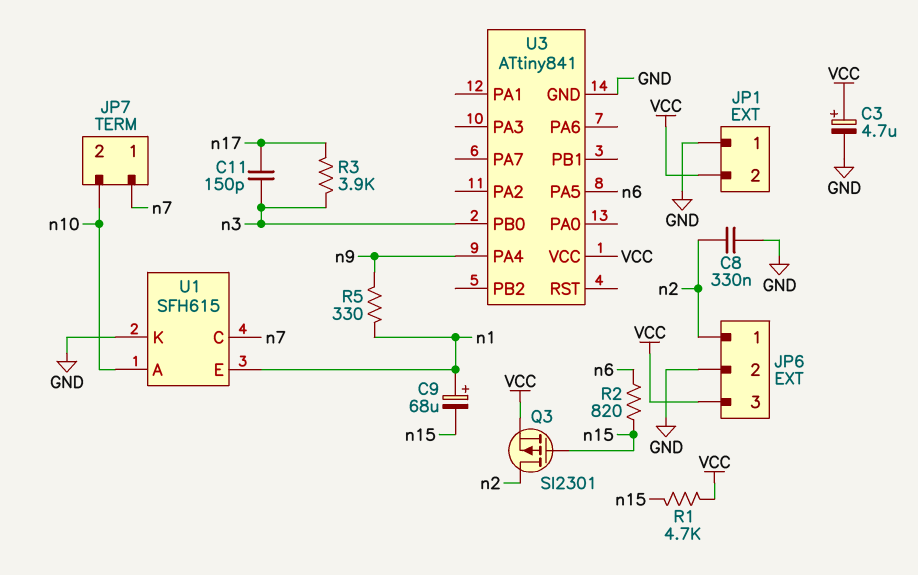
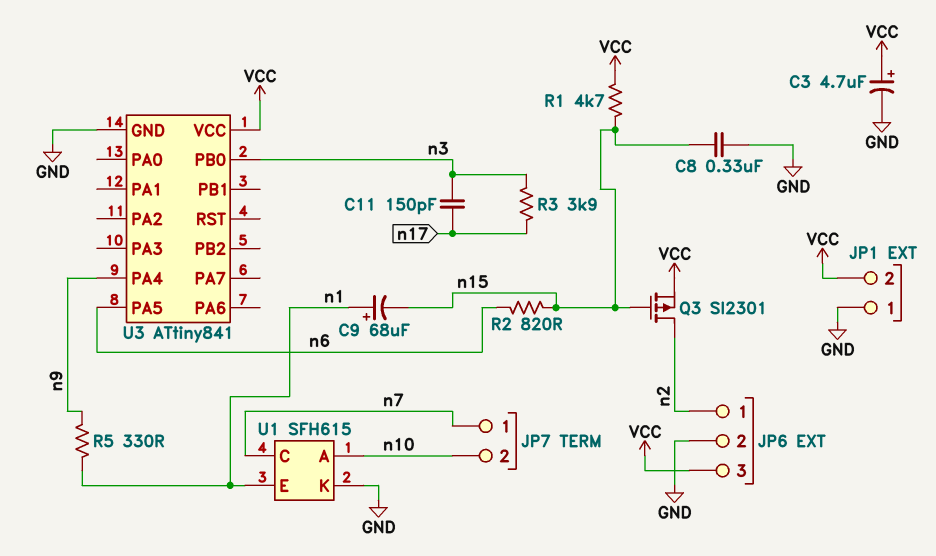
C8: 330nF (GND, n2) -> 330nF (GND, n15)

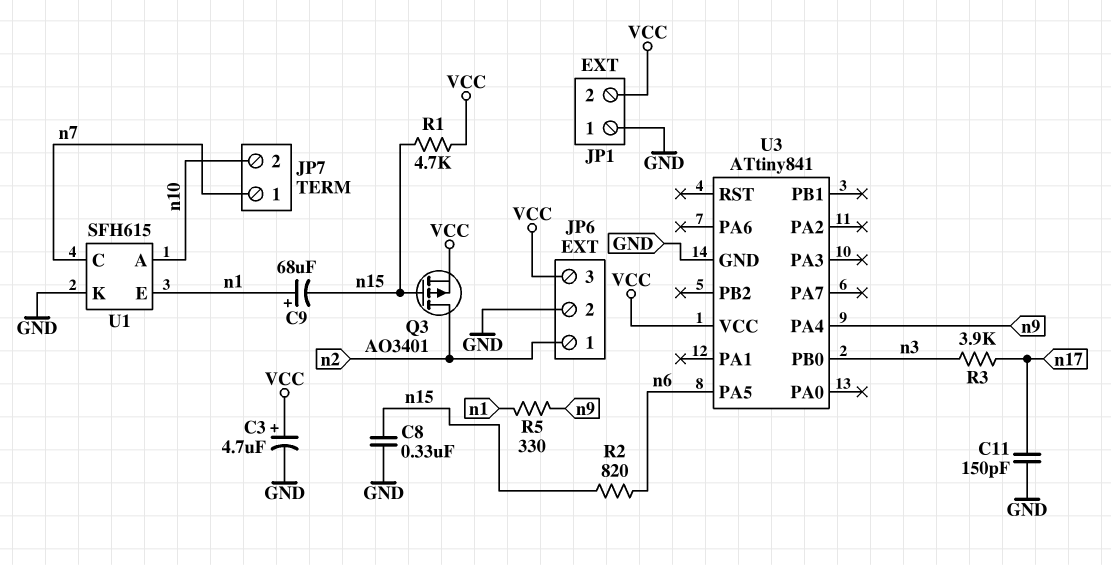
C11: 150pF (n3, n17) -> 150pF (GND, n17)
Q3: PMOS SI2301 (G n15, D n2, S VCC) -> PMOS AO3401 (G n15, D n2, S VCC)

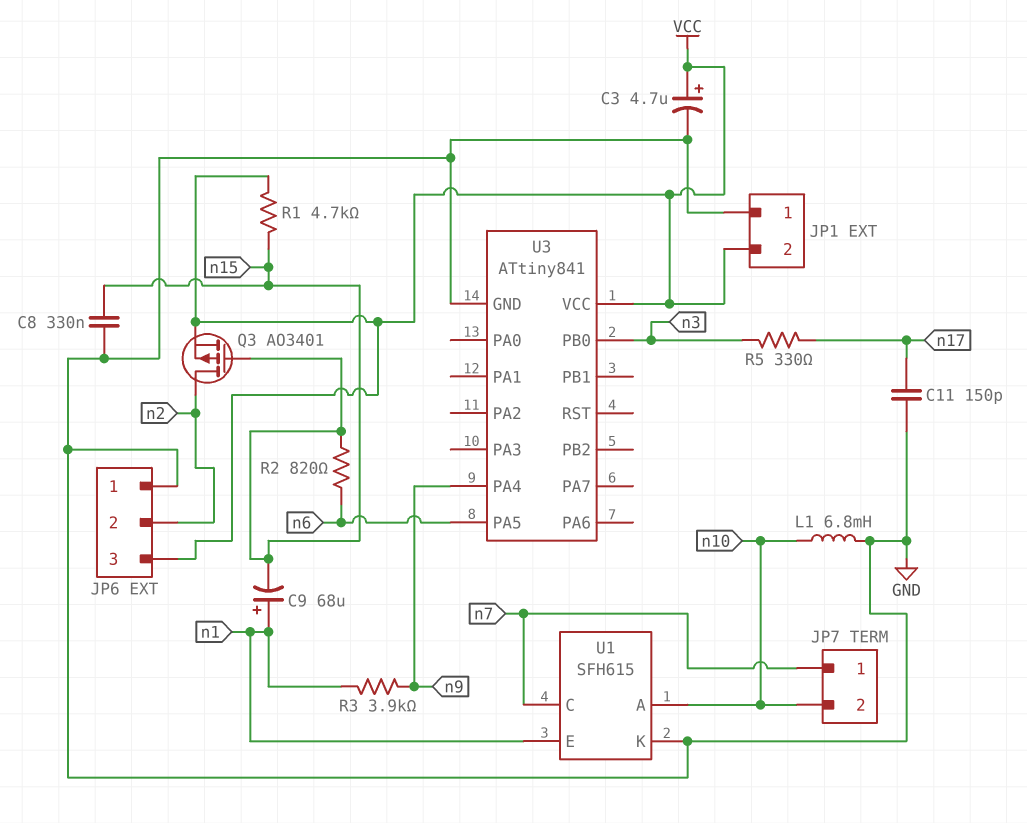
JP6 pin 1: n2 -> GND
JP6 pin 2: GND -> n2
L1: none -> 6.8mH (GND, n10)
R3: 3.9k (n3, n17) -> 3.9k (n1, n9)
R5: 330 (n1, n9) -> 330 (n3, n17)

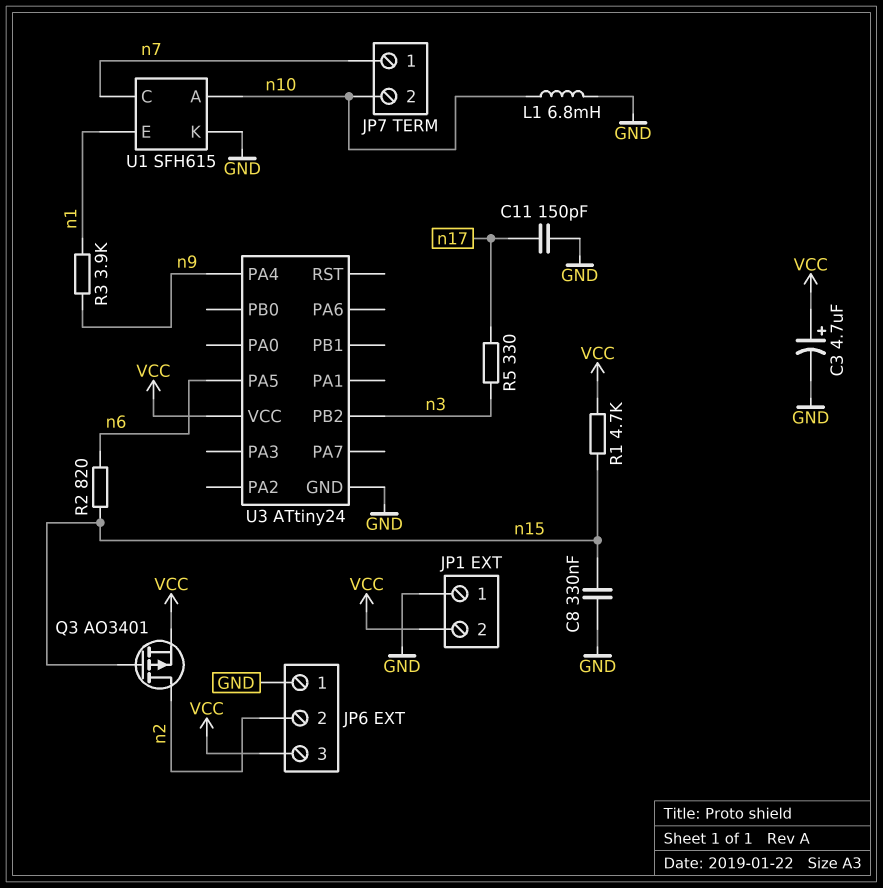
C9: 68uF (plus n1, minus n15) -> none
U3: ATtiny841 -> ATtiny24
U3 pin PB0: n3 -> none
U3 pin PB2: none -> n3

